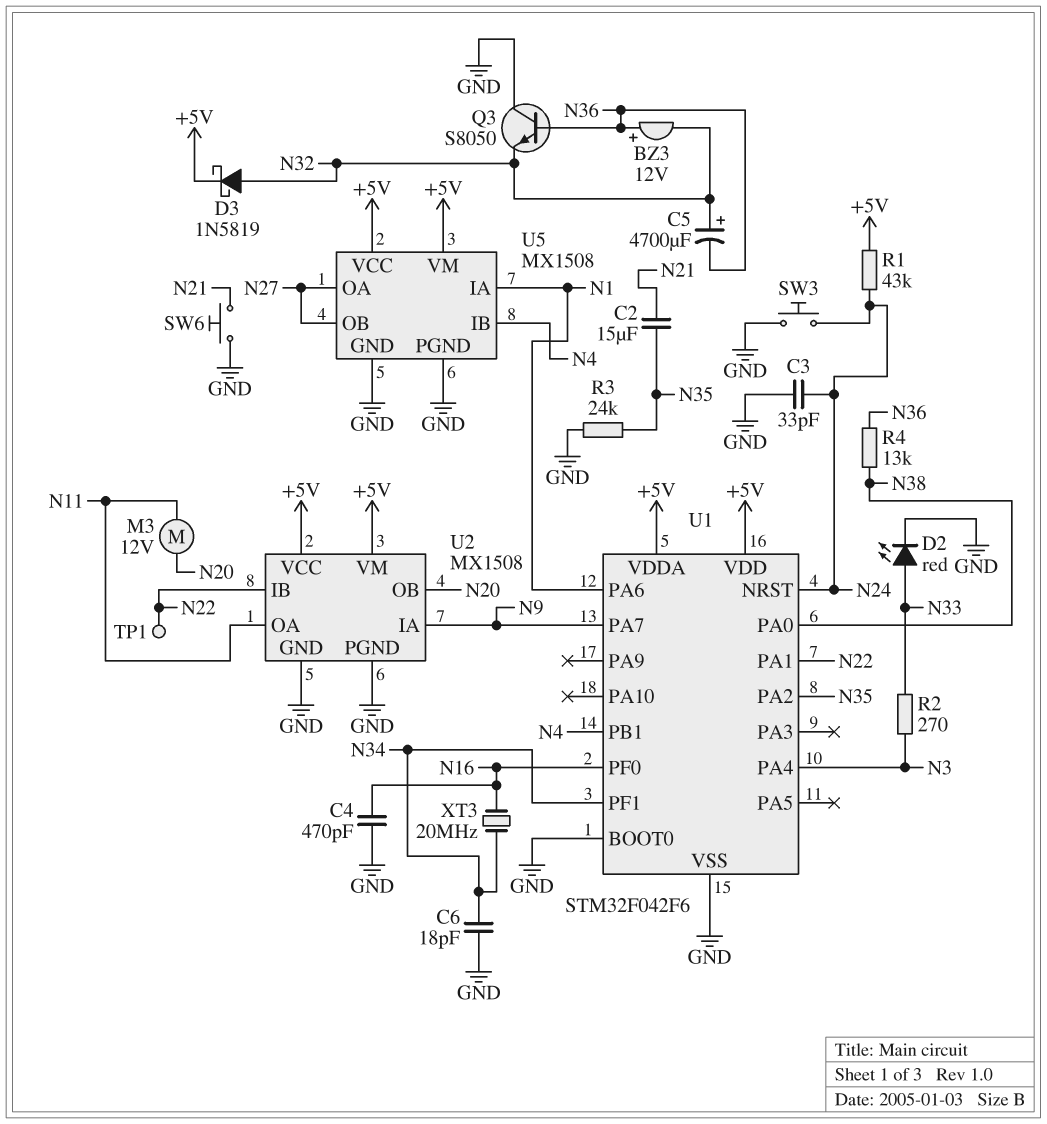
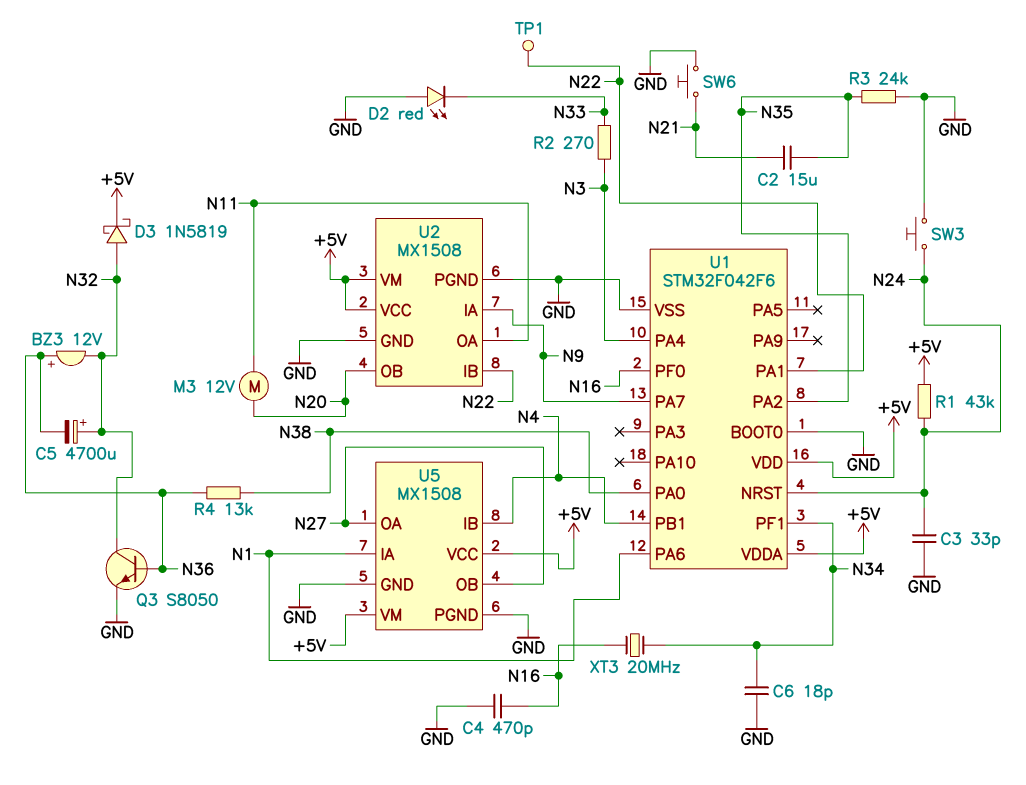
D2: LED red (A N33, K GND) -> LED red (A GND, K N33)
Q3: NPN S8050 (B N36, C GND, E N32) -> NPN S8050 (B N36, C N32, E GND)

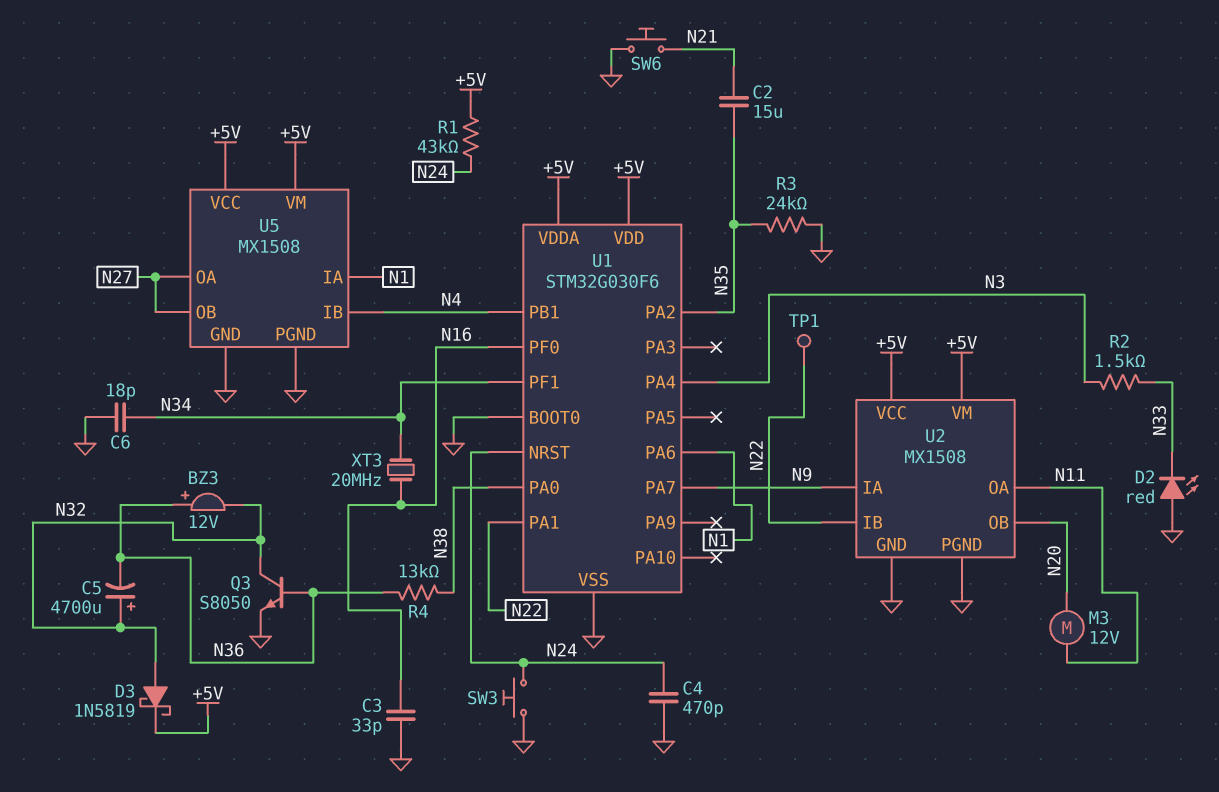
C3: 33pF (GND, N24) -> 33pF (GND, N16)
C4: 470pF (GND, N16) -> 470pF (GND, N24)
R2: 270 (N3, N33) -> 1.5k (N3, N33)
U1: STM32F042F6 -> STM32G030F6

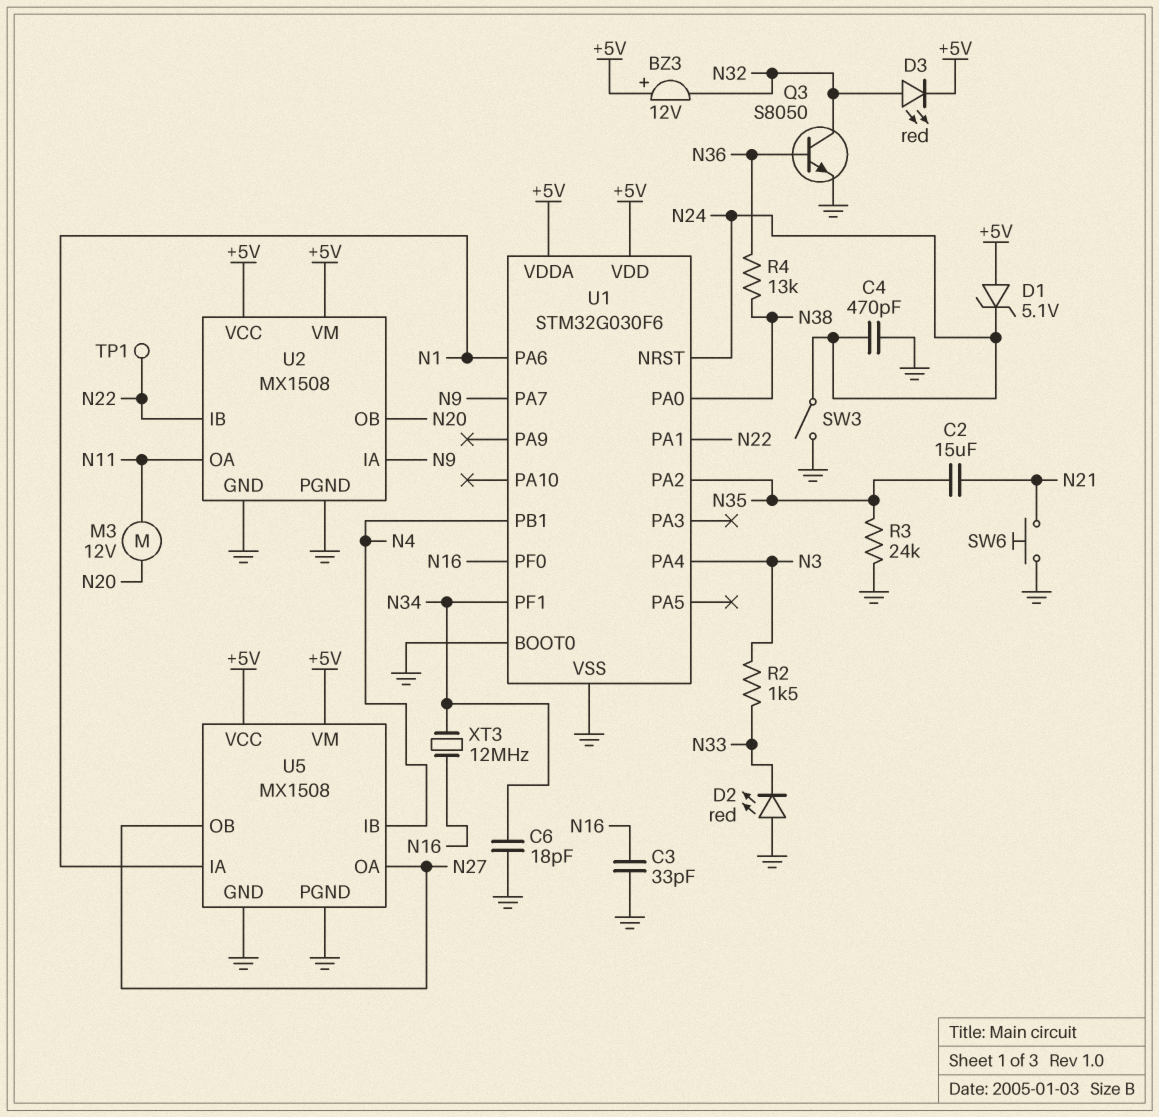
BZ3: buzzer 12V (plus N36, minus N32) -> buzzer 12V (plus +5V, minus N32)
C5: 4700uF (plus N32, minus N36) -> none
D1: none -> zener 5.1V (A +5V, K N24)
D3: schottky 1N5819 (A N32, K +5V) -> LED red (A N32, K +5V)
R1: 43k (+5V, N24) -> none
SW3: button (GND, N24) -> switch (GND, N24)
XT3: 20MHz (N16, N34) -> 12MHz (N16, N34)

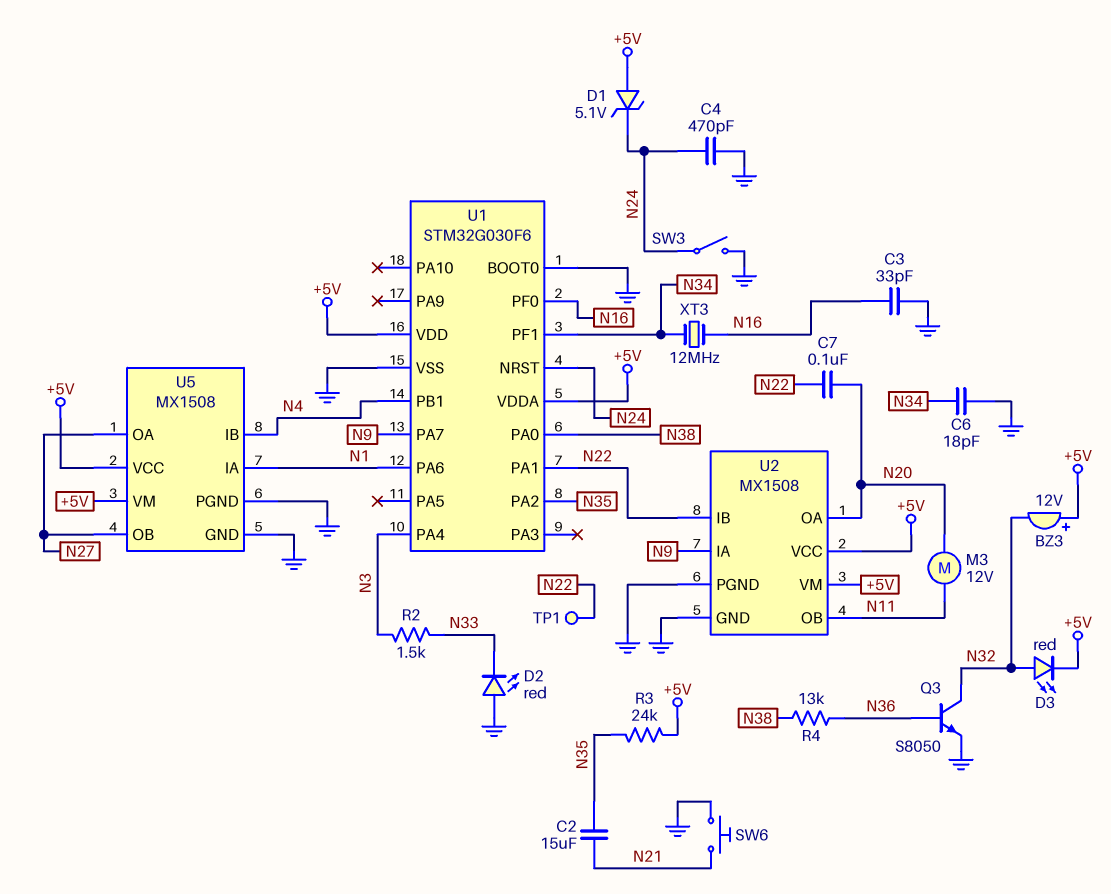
C7: none -> 100nF (N20, N22)
R3: 24k (GND, N35) -> 24k (+5V, N35)
U2 pin OA: N11 -> N20
U2 pin OB: N20 -> N11

